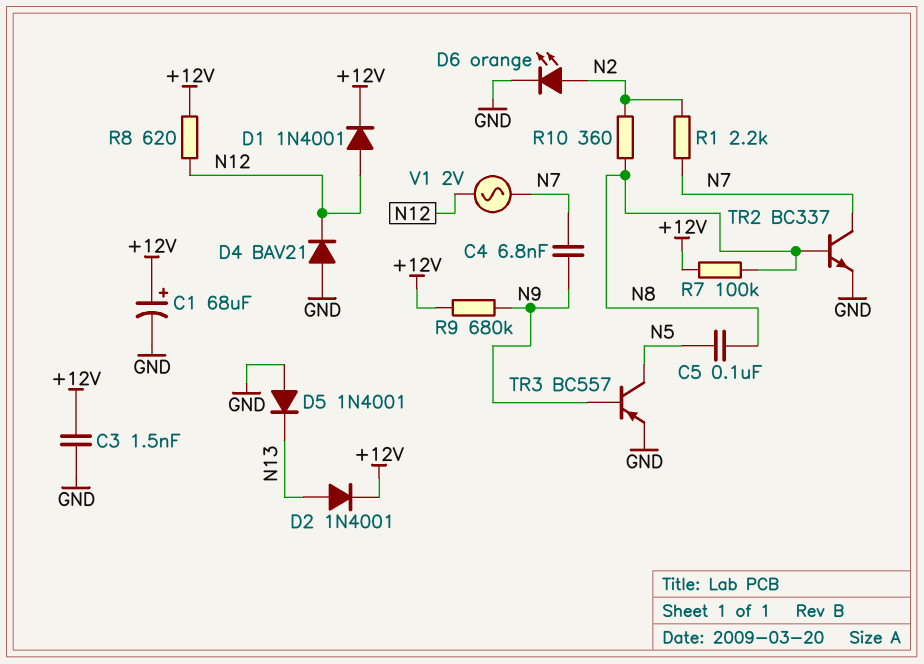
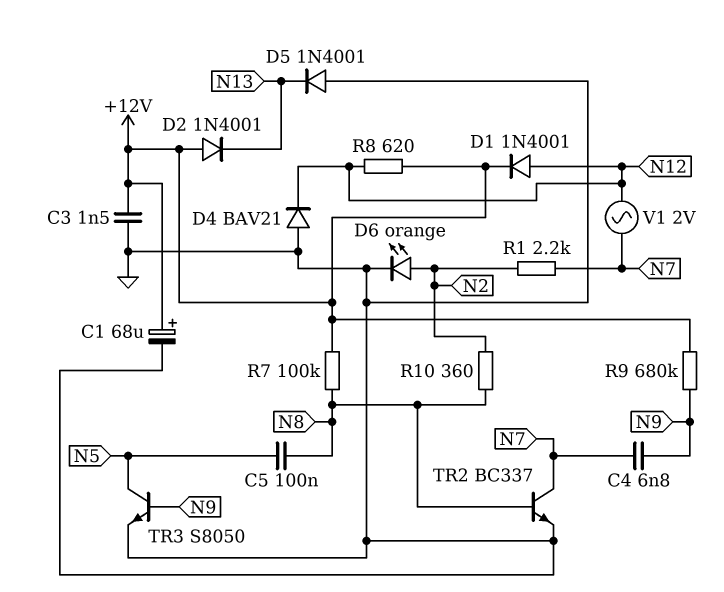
D2: diode 1N4001 (A N13, K +12V) -> diode 1N4001 (A +12V, K N13)
TR3: PNP BC557 (B N9, C N5, E GND) -> NPN S8050 (B N9, C N5, E GND)

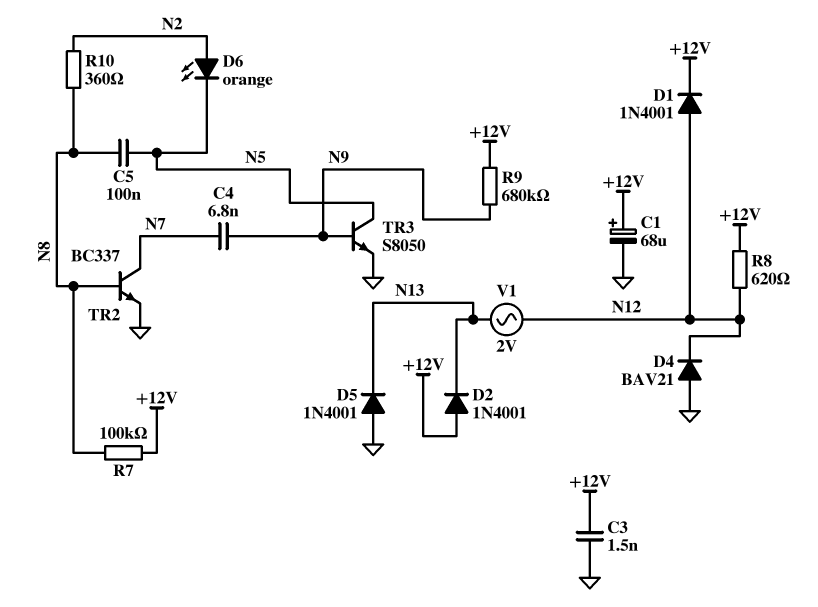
D6: LED orange (A N2, K GND) -> LED orange (A N2, K N5)
R1: 2.2k (N2, N7) -> none
V1: AC 2V (N7, N12) -> AC 2V (N12, N13)

